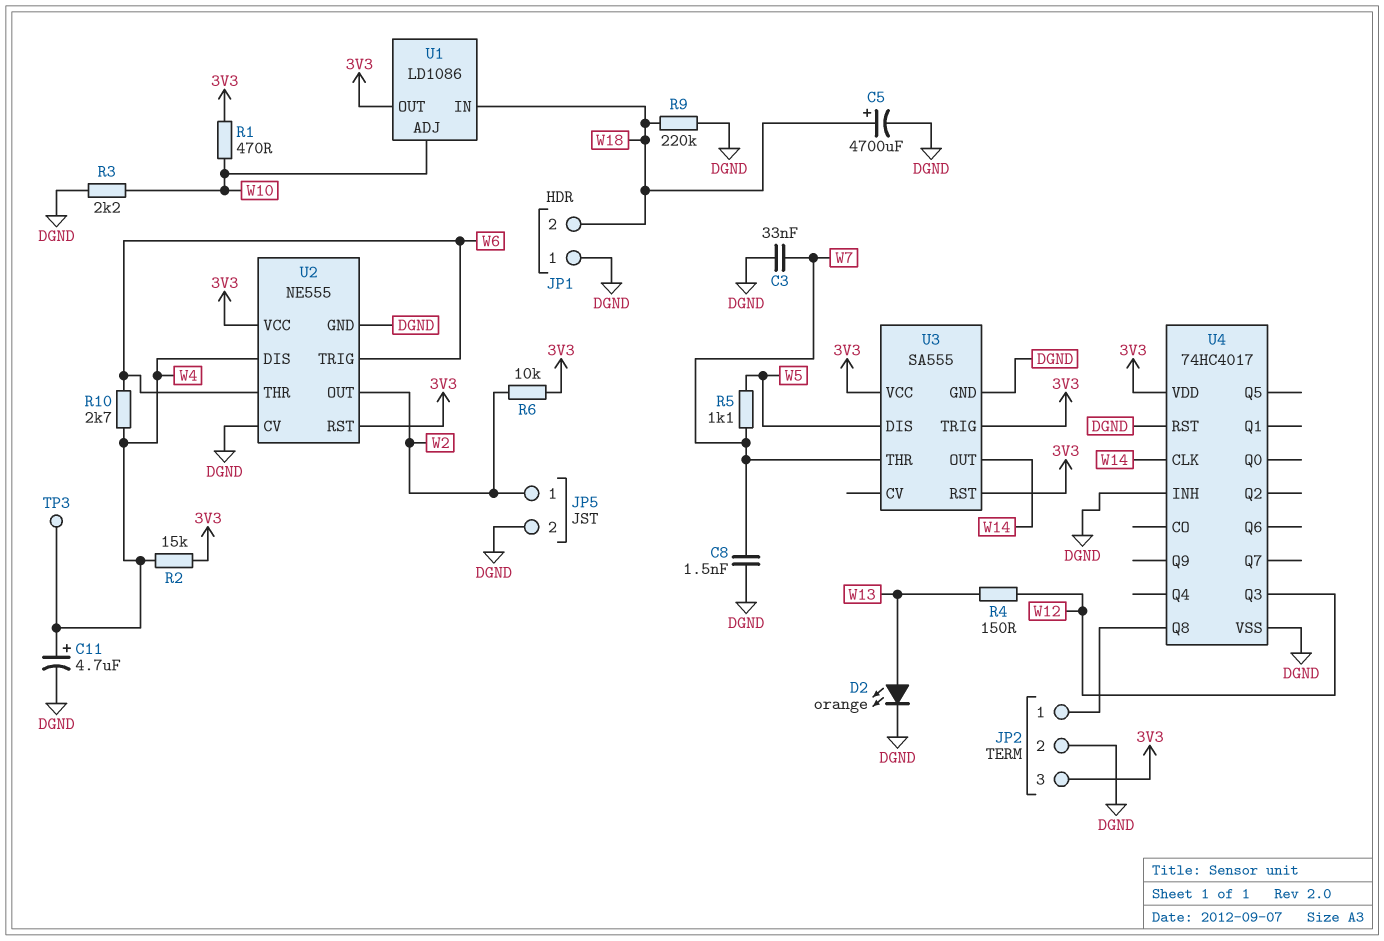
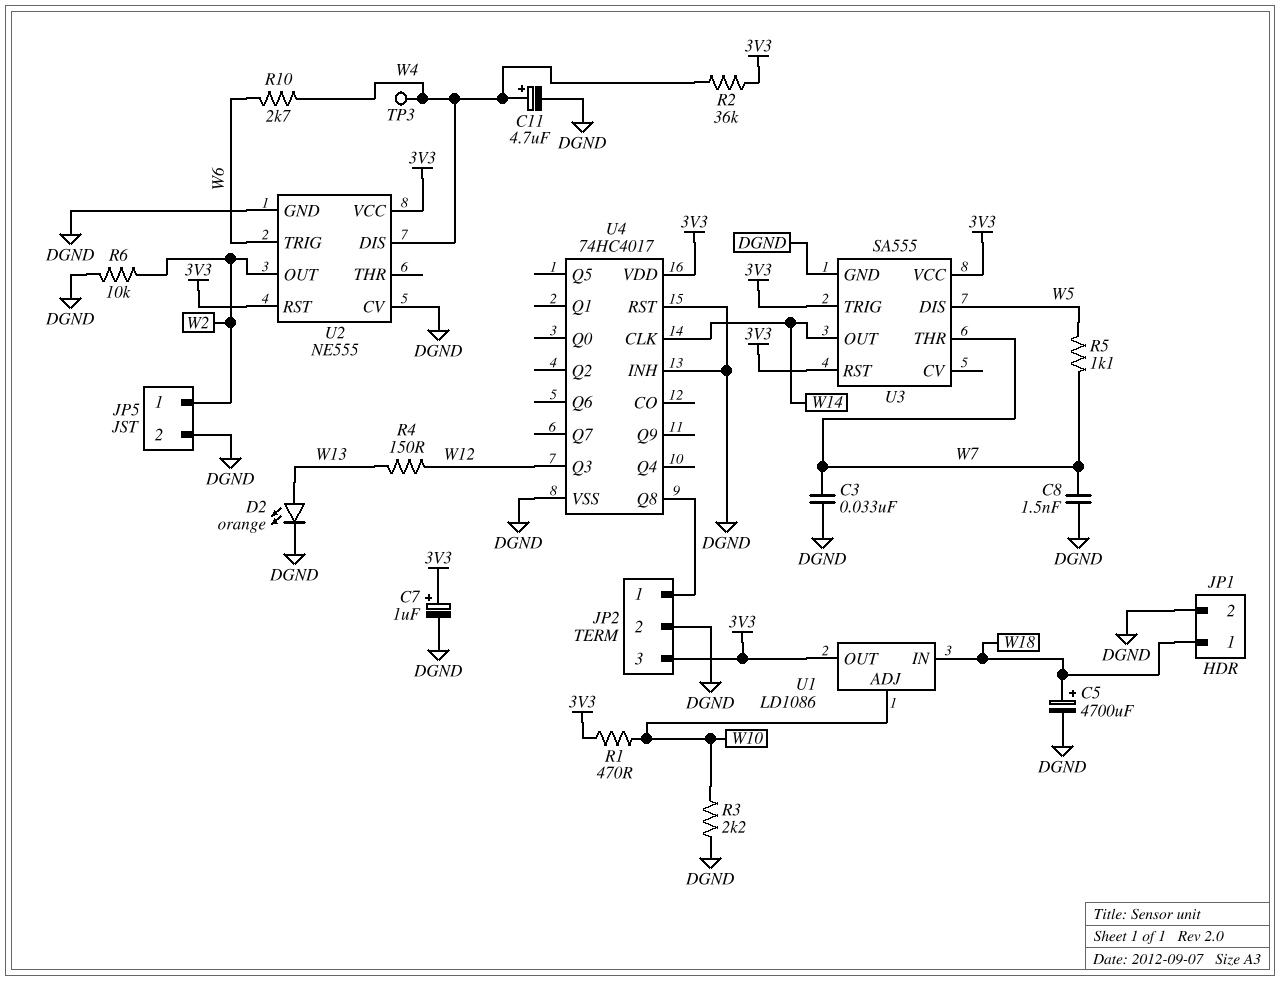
C7: none -> 1uF (plus 3V3, minus DGND)
JP1 pin 1: DGND -> W18
JP1 pin 2: W18 -> DGND
R2: 15k (3V3, W4) -> 36k (3V3, W4)
R6: 10k (3V3, W2) -> 10k (DGND, W2)
R9: 220k (DGND, W18) -> none
U2 pin THR: W6 -> none

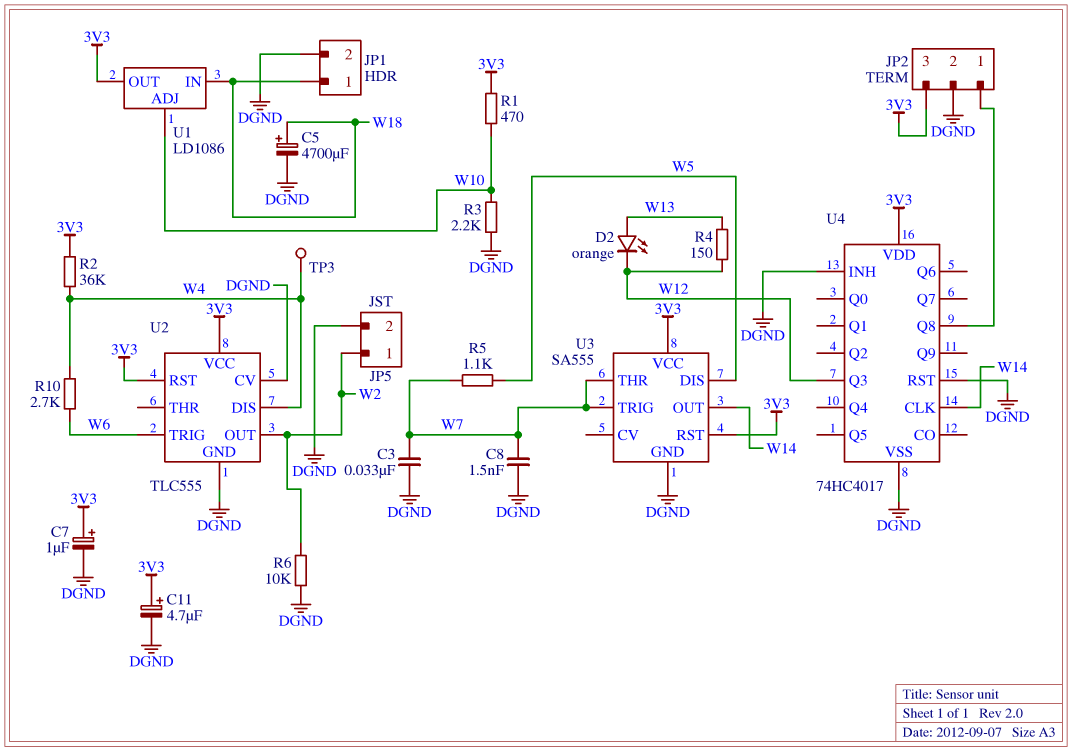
C11: 4.7uF (plus W4, minus DGND) -> 4.7uF (plus 3V3, minus DGND)
D2: LED orange (A W13, K DGND) -> LED orange (A W13, K W12)
U2: NE555 -> TLC555
U3 pin TRIG: 3V3 -> W7

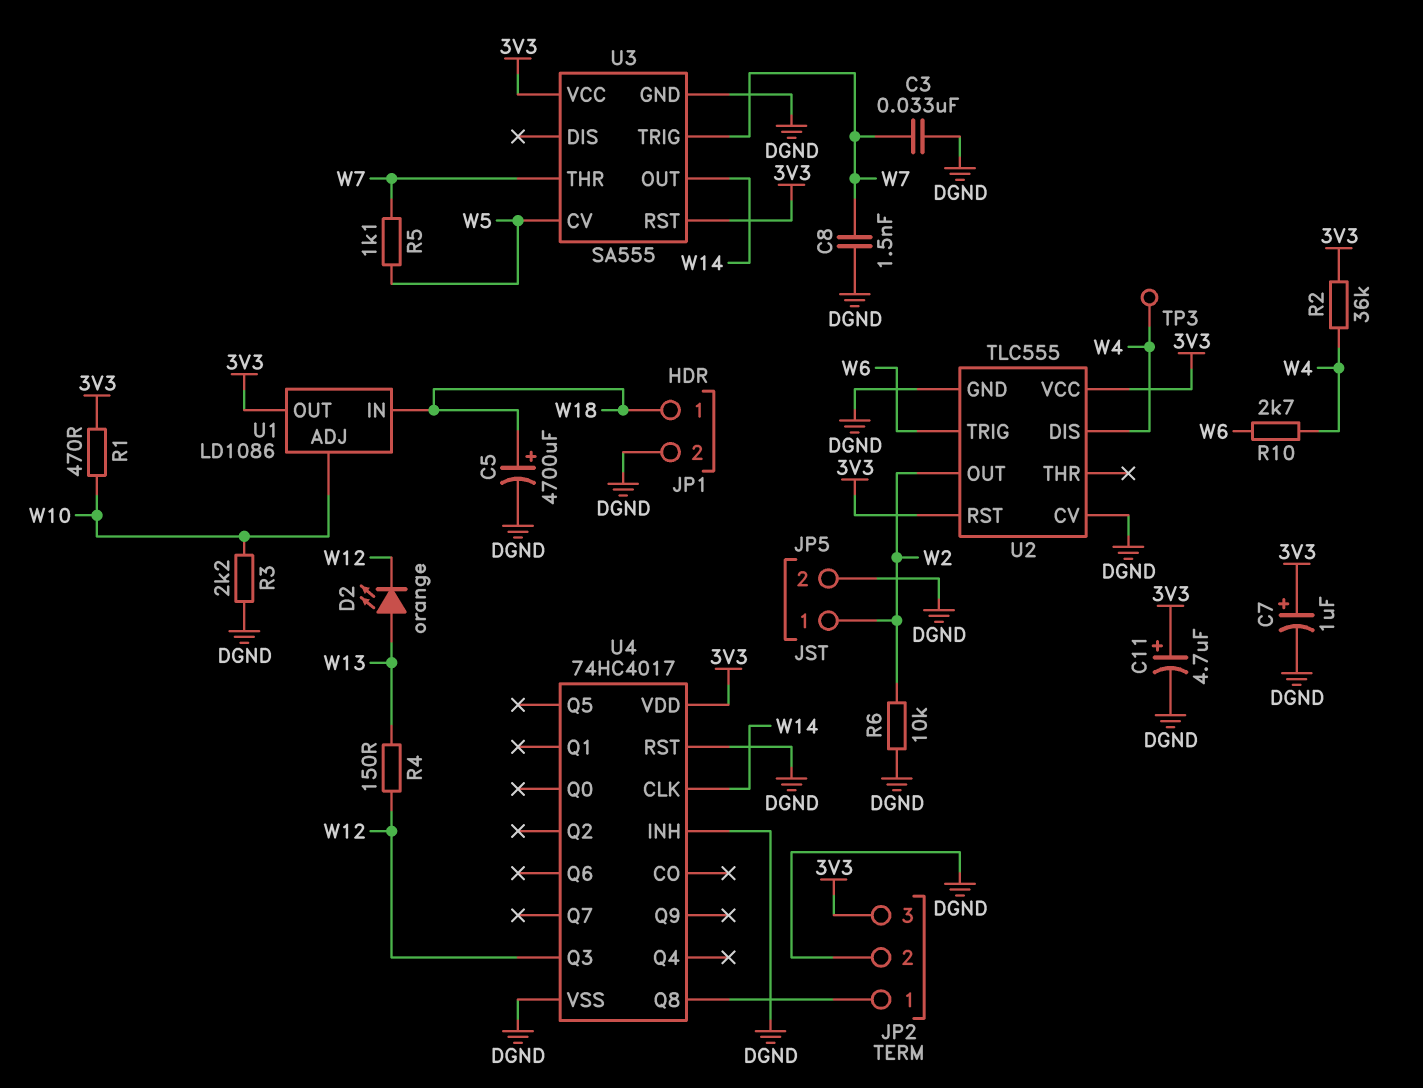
U3 pin CV: none -> W5
U3 pin DIS: W5 -> none

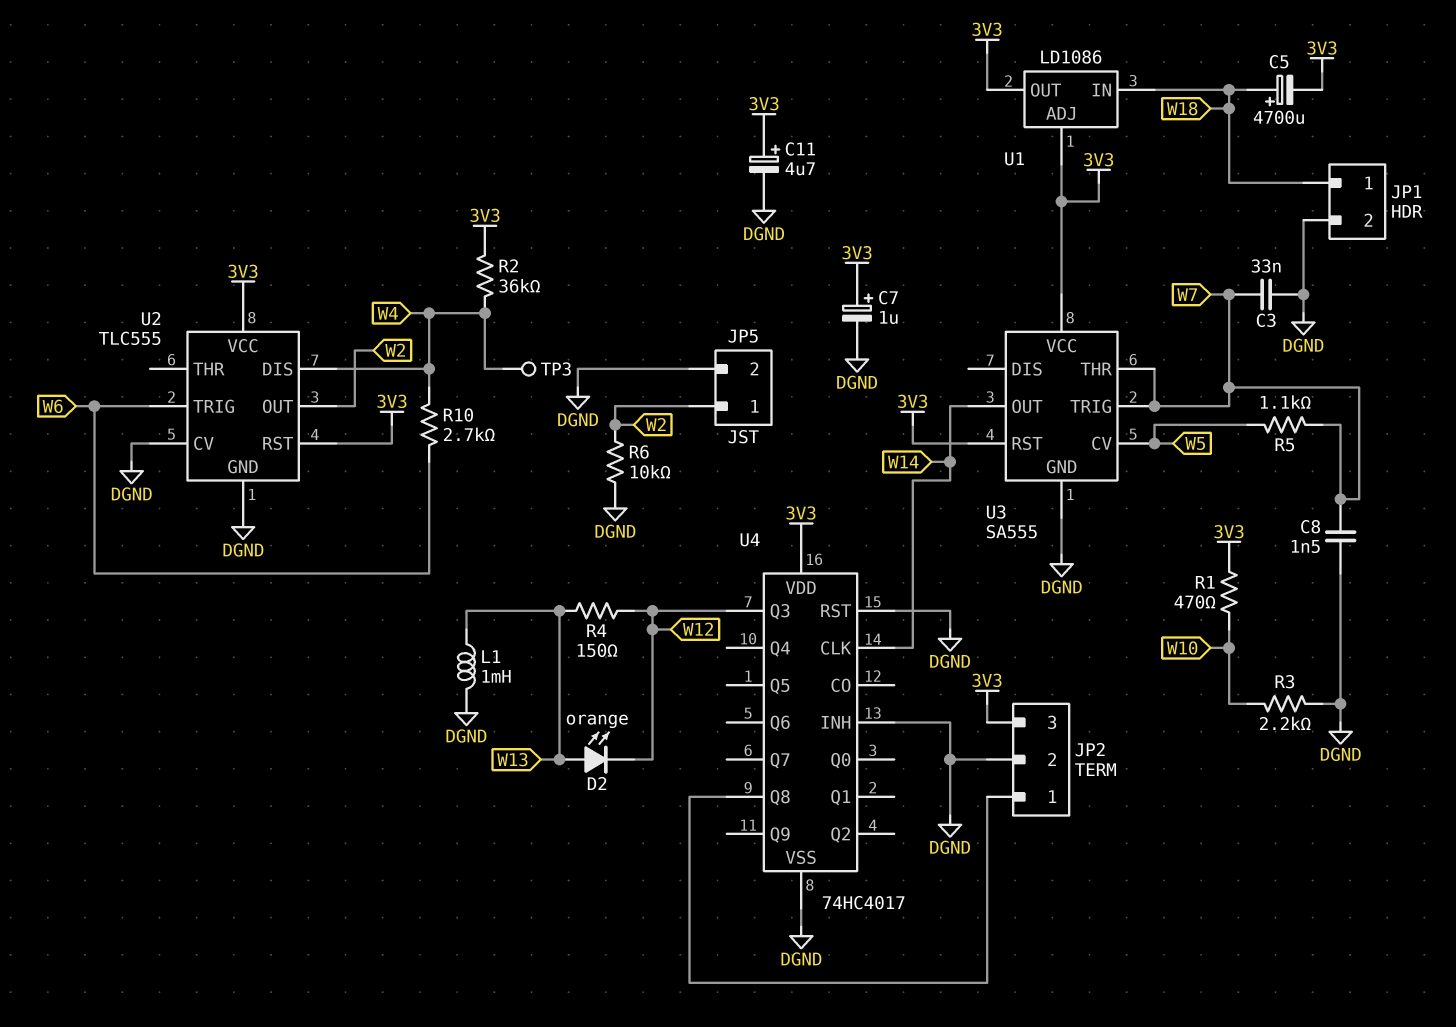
C5: 4700uF (plus W18, minus DGND) -> 4700uF (plus W18, minus 3V3)
L1: none -> 1mH (DGND, W13)
U1 pin ADJ: W10 -> 3V3

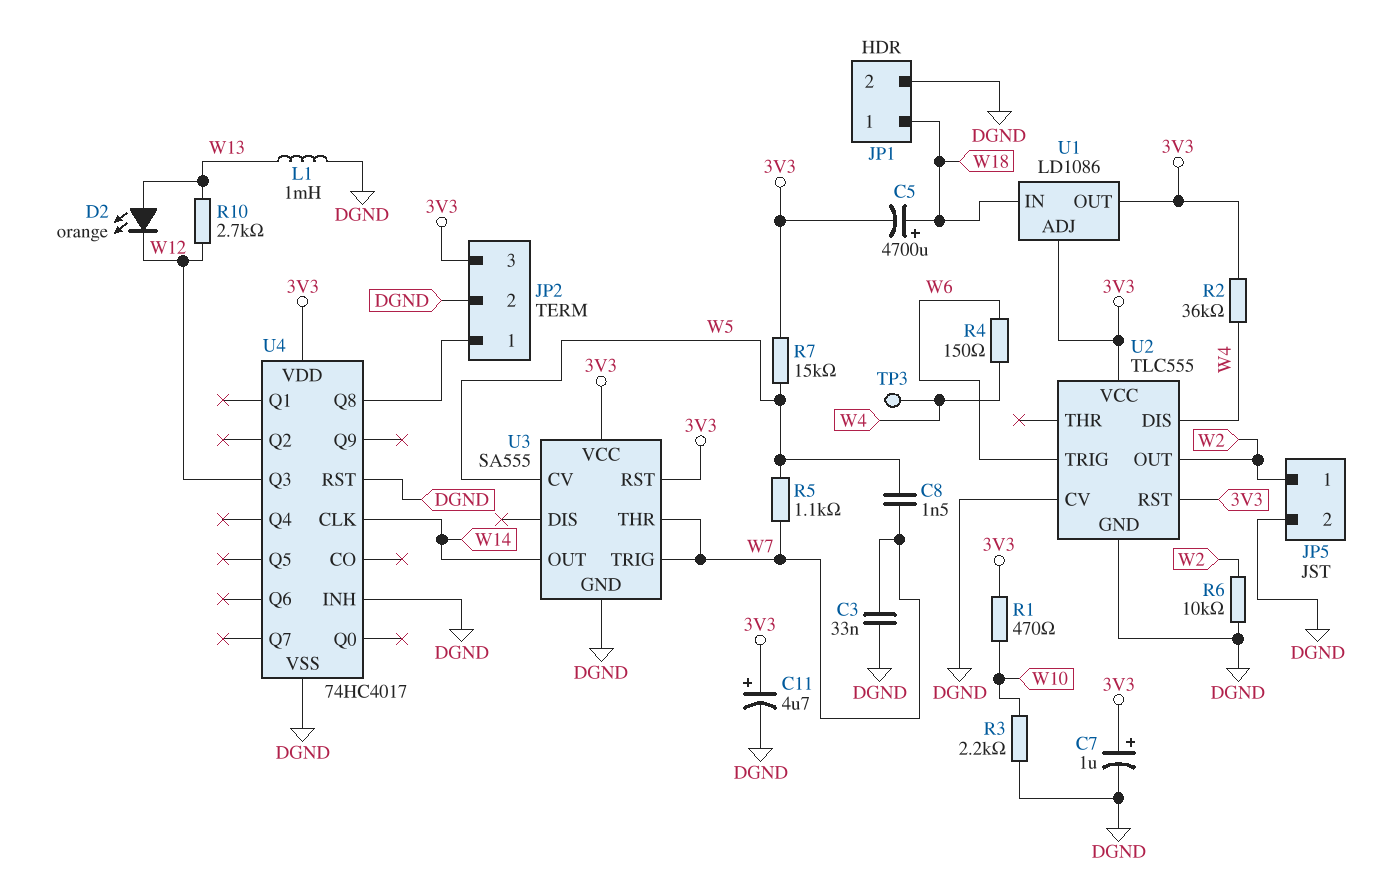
C8: 1.5nF (DGND, W7) -> 1.5nF (W5, W7)
R4: 150 (W12, W13) -> 150 (W4, W6)
R7: none -> 15k (3V3, W5)
R10: 2.7k (W4, W6) -> 2.7k (W12, W13)

